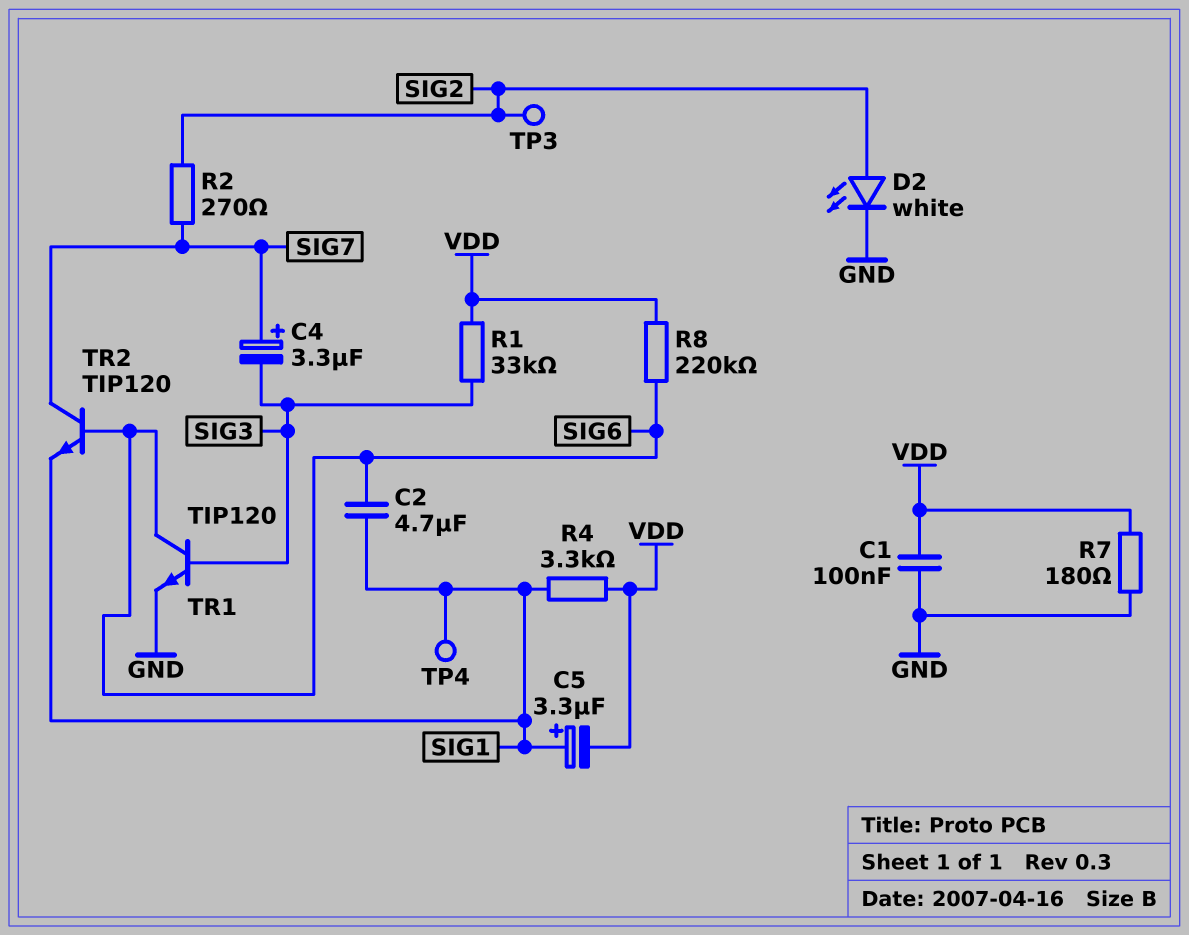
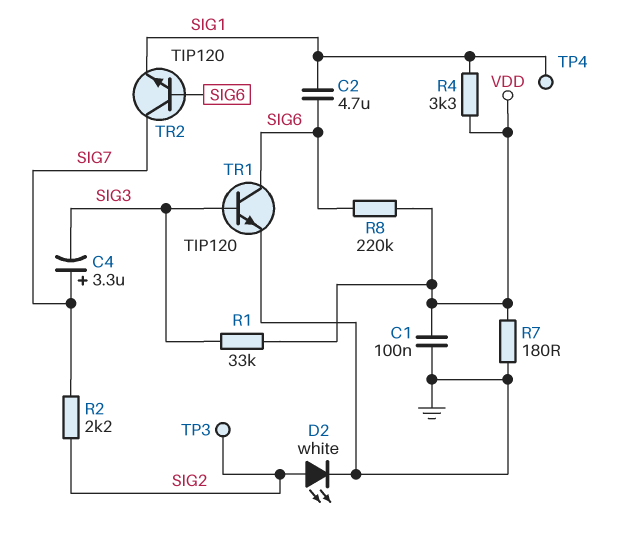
C5: 3.3uF (plus SIG1, minus VDD) -> none
R2: 270 (SIG2, SIG7) -> 2.2k (SIG2, SIG7)

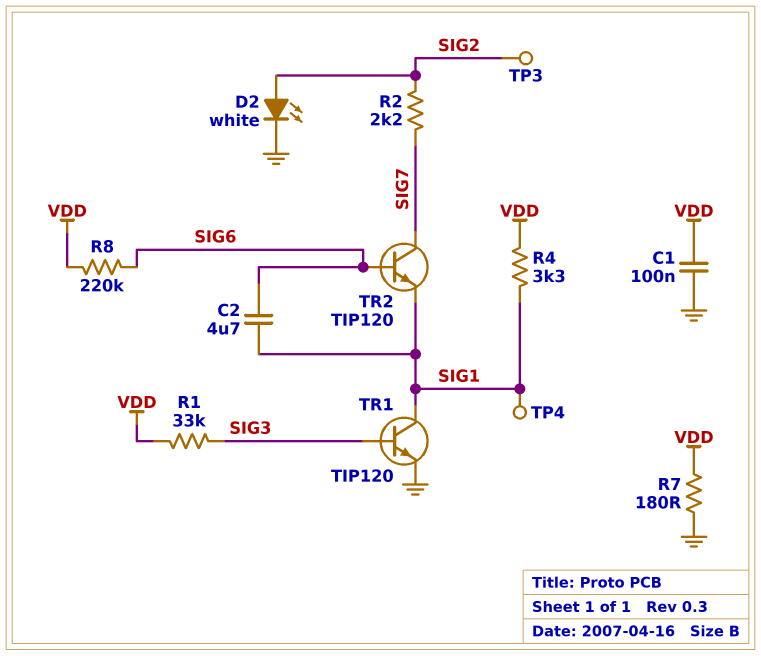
C4: 3.3uF (plus SIG7, minus SIG3) -> none
TR1: NPN TIP120 (B SIG3, C SIG6, E GND) -> NPN TIP120 (B SIG3, C SIG1, E GND)

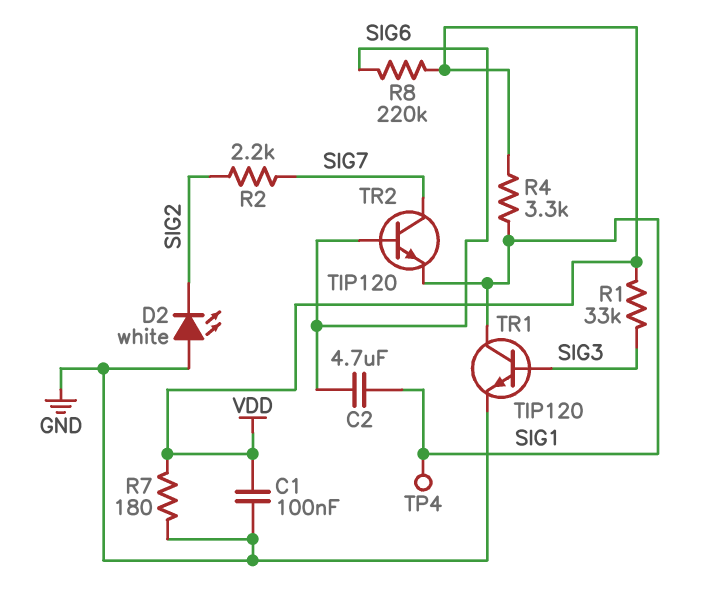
D2: LED white (A SIG2, K GND) -> LED white (A GND, K SIG2)
TP3: test point (SIG2) -> none

